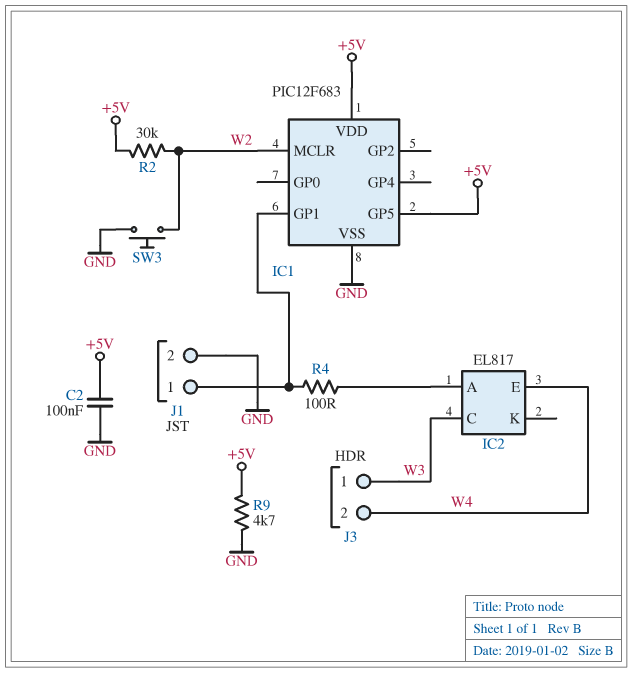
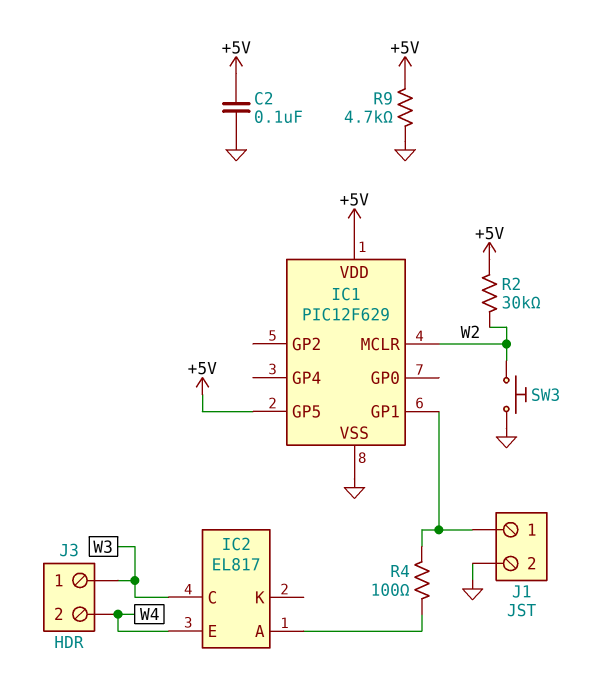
IC1: PIC12F683 -> PIC12F629

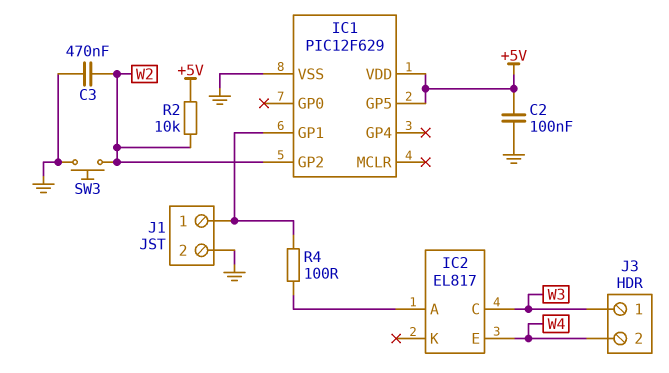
C3: none -> 470nF (GND, W2)
IC1 pin GP2: none -> W2
IC1 pin MCLR: W2 -> none
R2: 30k (+5V, W2) -> 10k (+5V, W2)
R9: 4.7k (+5V, GND) -> none

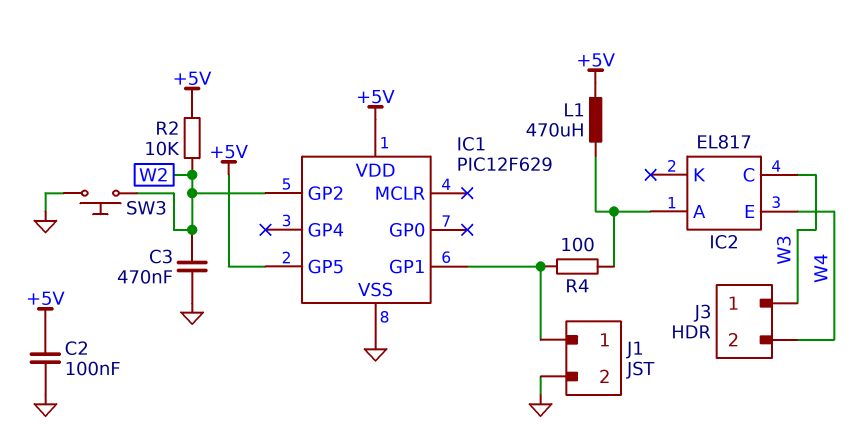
L1: none -> 470uH (+5V, IC2/A)

